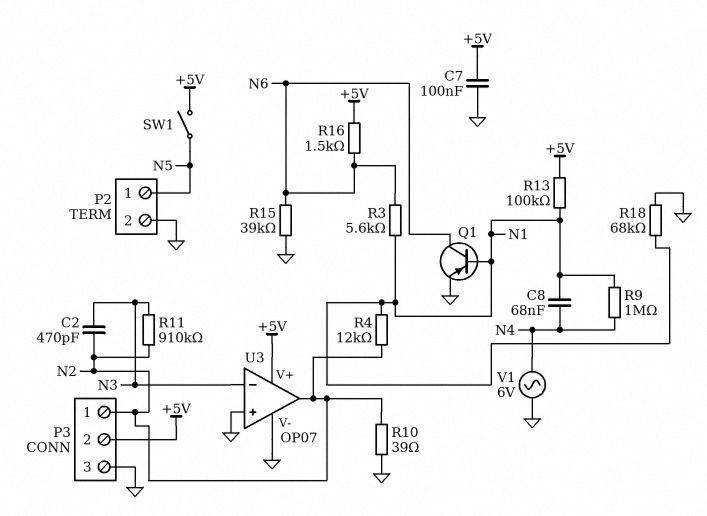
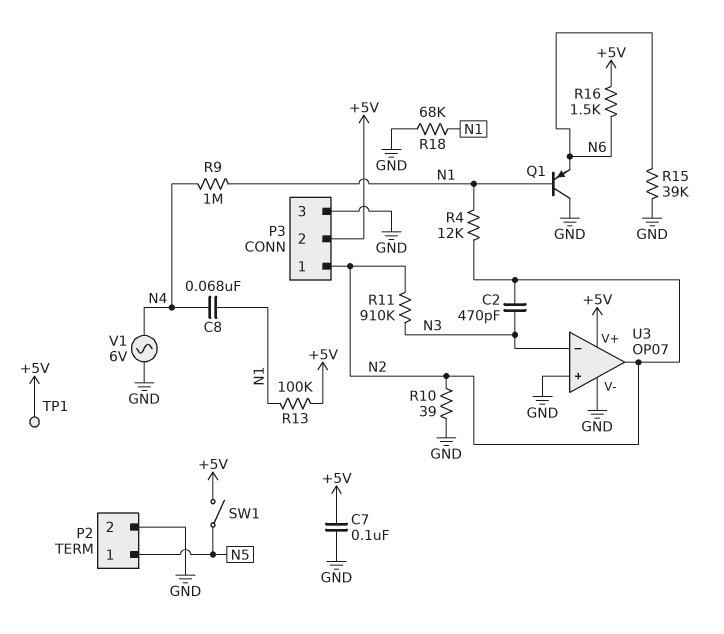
Q1: PNP (B N1, C N6, E GND) -> PNP (B N1, C GND, E N6)
R3: 5.6k (N1, N6) -> none
TP1: none -> test point (+5V)

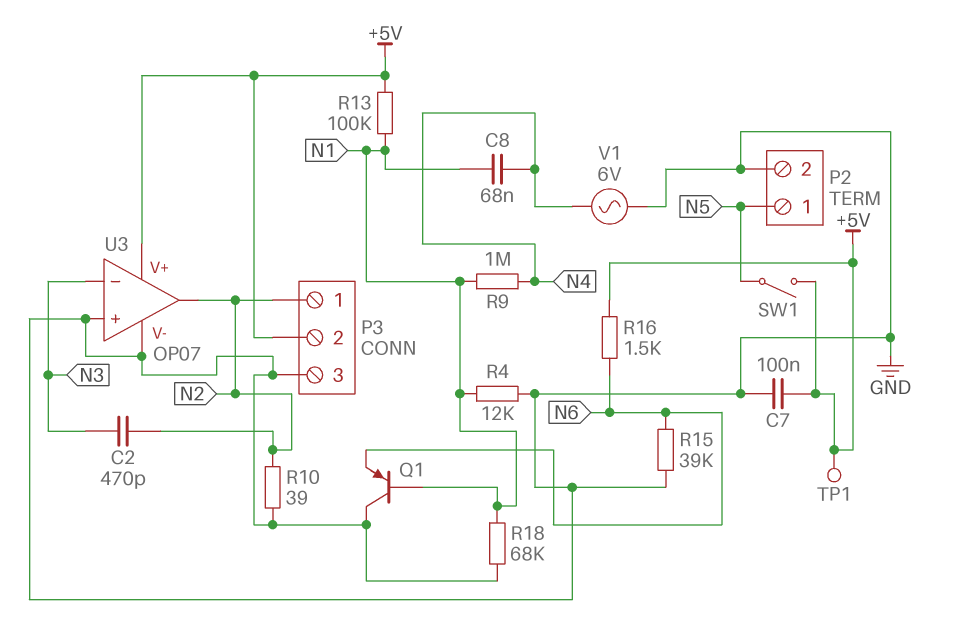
R4: 12k (N1, N2) -> 12k (GND, N1)
R11: 910k (N2, N3) -> none

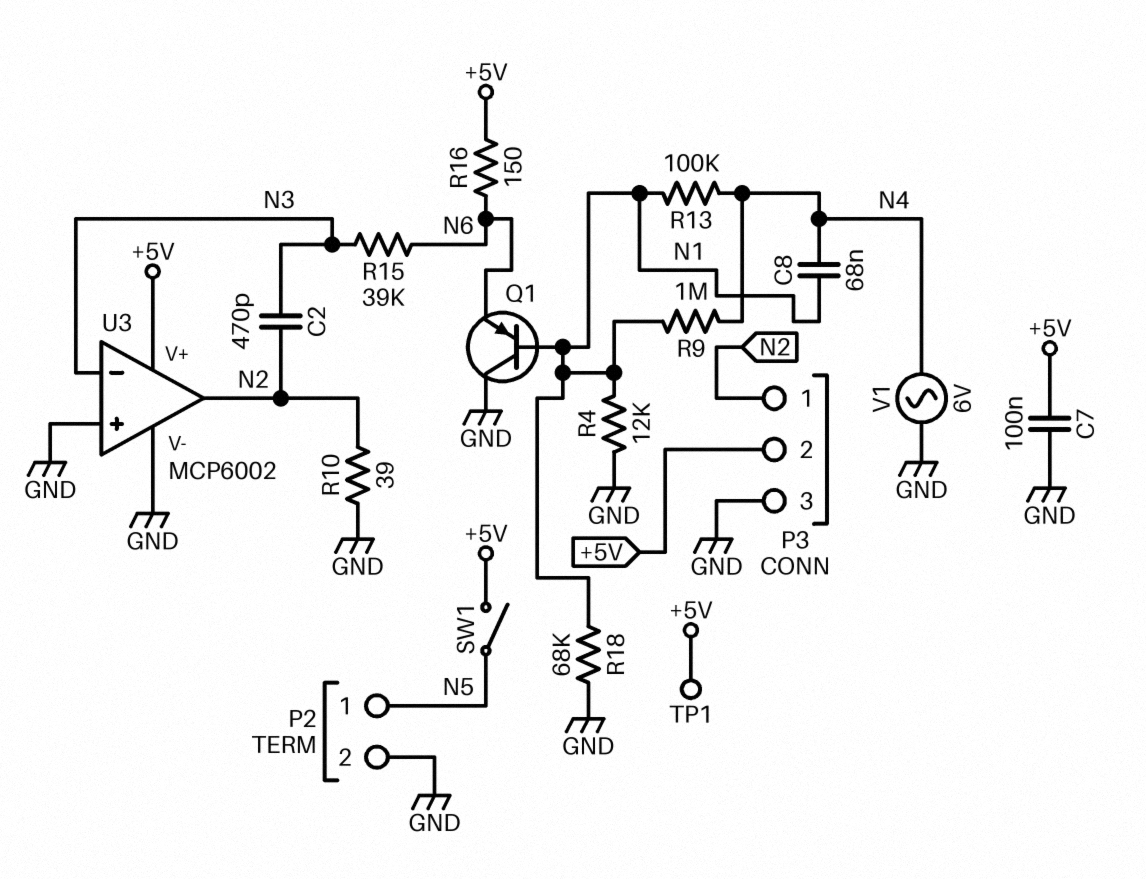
R13: 100k (+5V, N1) -> 100k (N1, N4)
R15: 39k (GND, N6) -> 39k (N3, N6)
R16: 1.5k (+5V, N6) -> 150 (+5V, N6)
U3: OP07 -> MCP6002

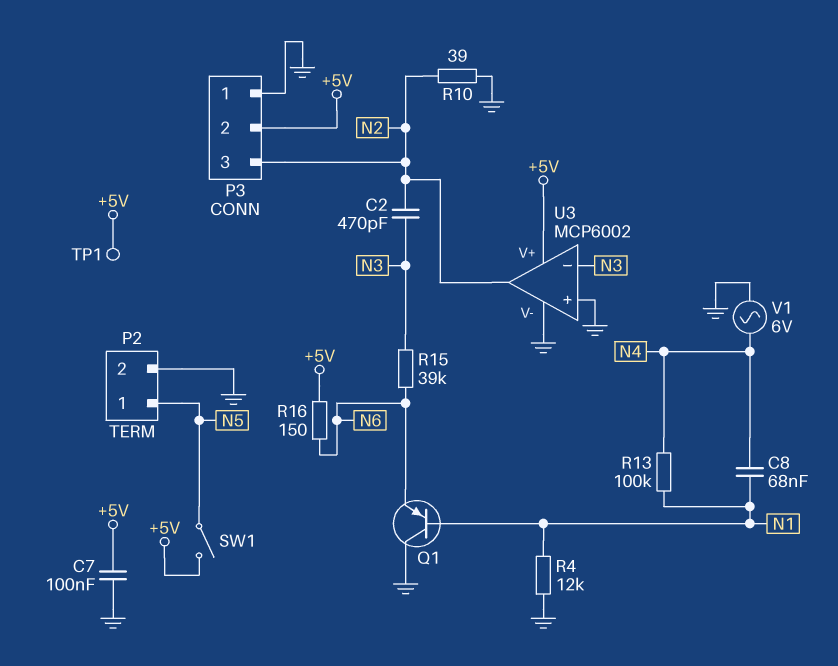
P3 pin 1: N2 -> GND
P3 pin 3: GND -> N2
R9: 1M (N1, N4) -> none
R18: 68k (GND, N1) -> none

